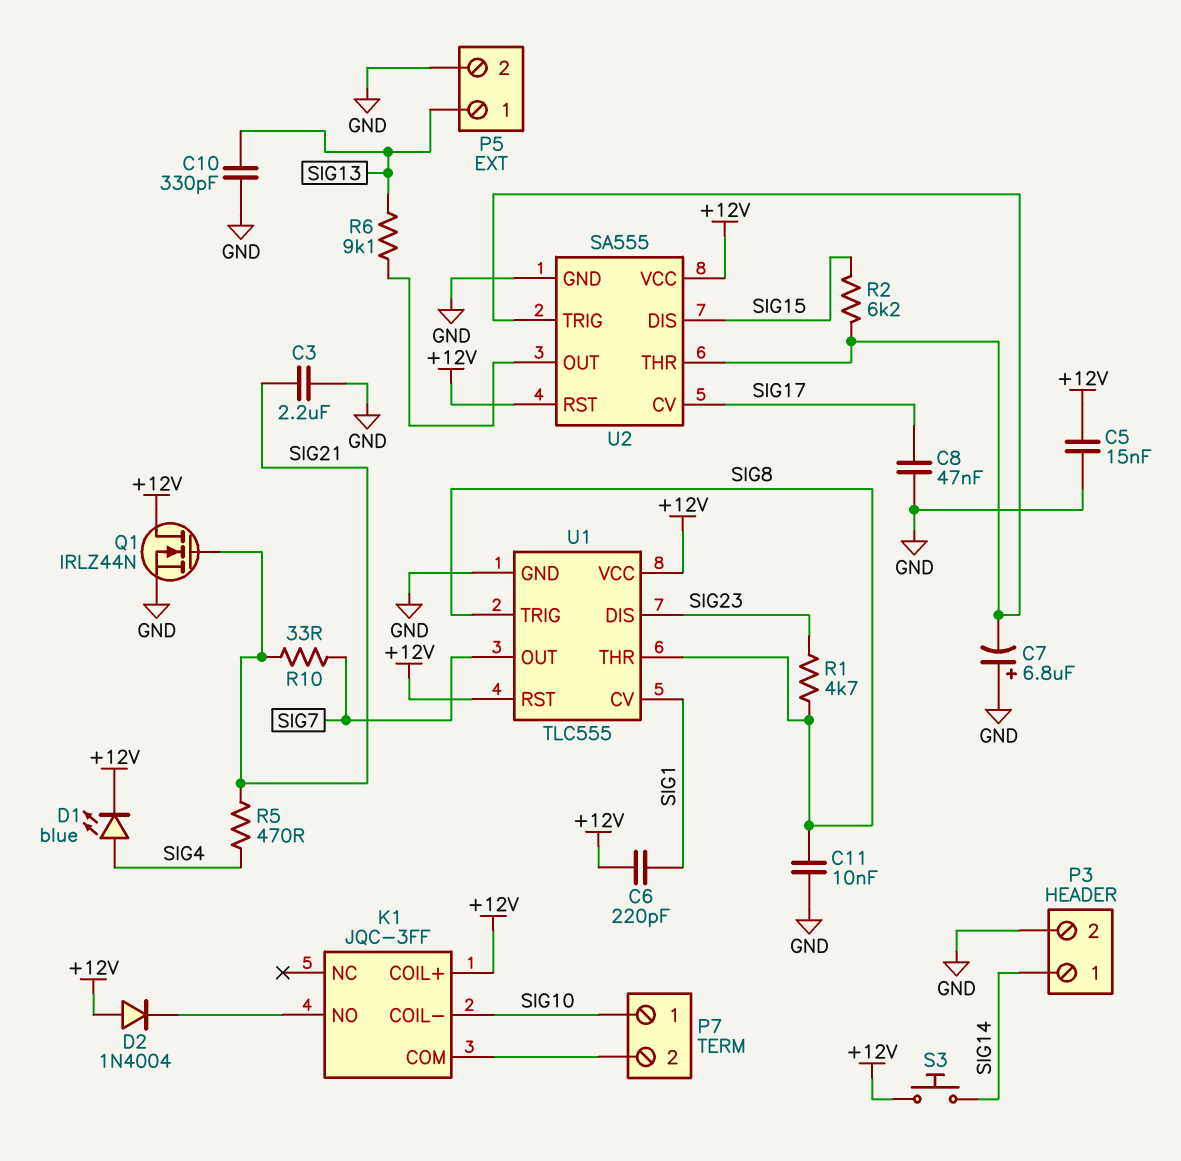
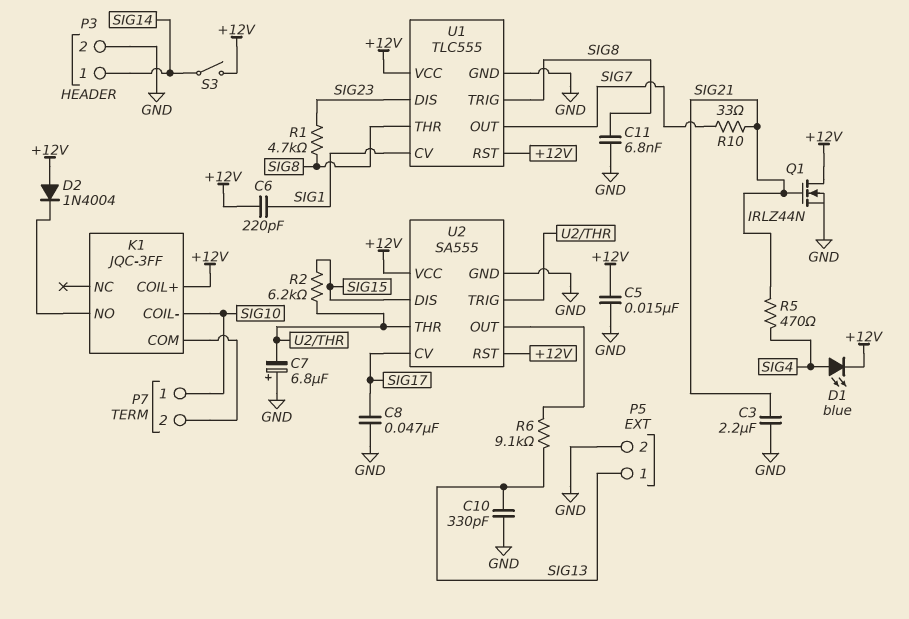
C11: 10nF (GND, SIG8) -> 6.8nF (GND, SIG8)
S3: button (+12V, SIG14) -> switch (+12V, SIG14)

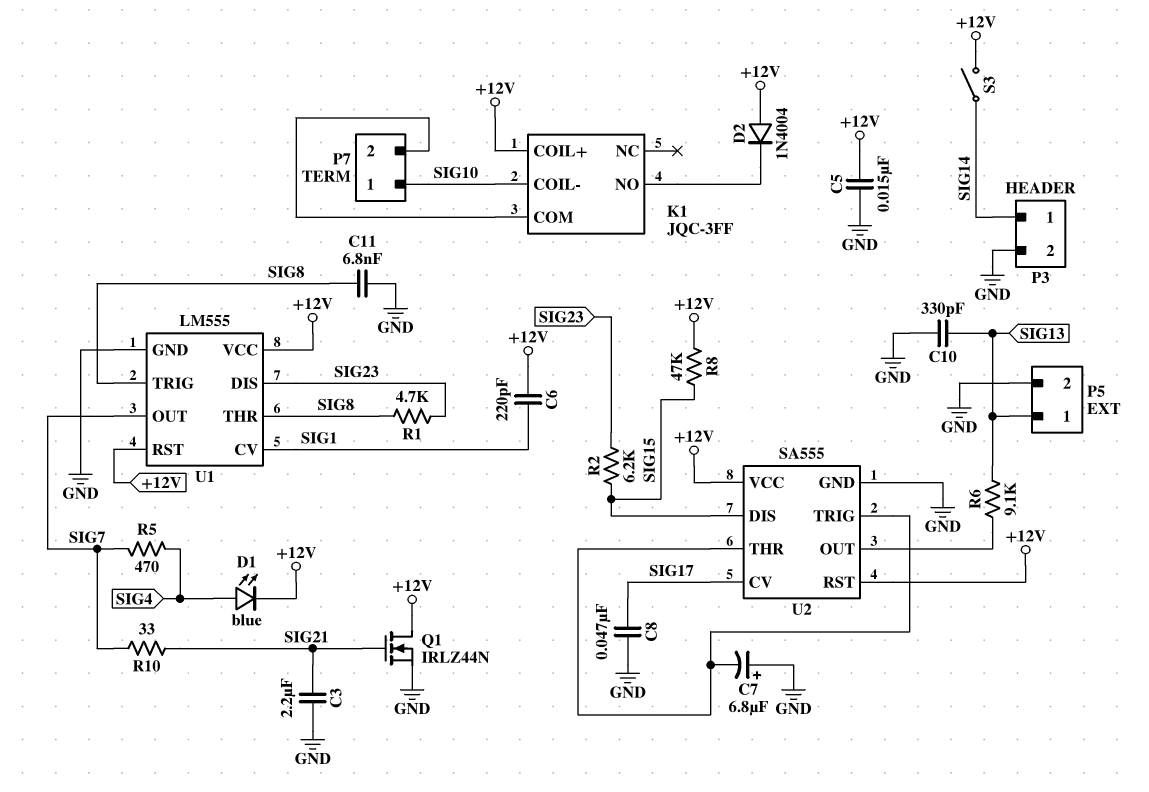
R2: 6.2k (SIG15, U2/THR) -> 6.2k (SIG15, SIG23)
R5: 470 (SIG4, SIG21) -> 470 (SIG4, SIG7)
R8: none -> 47k (+12V, SIG15)
U1: TLC555 -> LM555

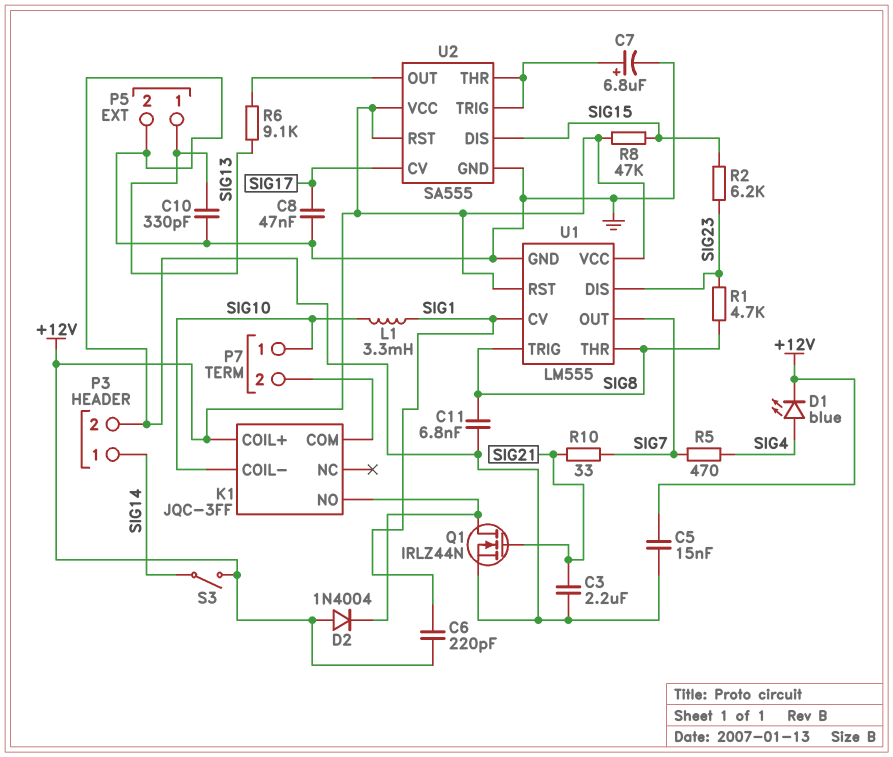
C7: 6.8uF (plus GND, minus U2/THR) -> 6.8uF (plus U2/THR, minus GND)
L1: none -> 3.3mH (SIG1, SIG10)
Q1: NMOS IRLZ44N (G SIG21, D +12V, S GND) -> NMOS IRLZ44N (G SIG21, D K1/NO, S GND)

